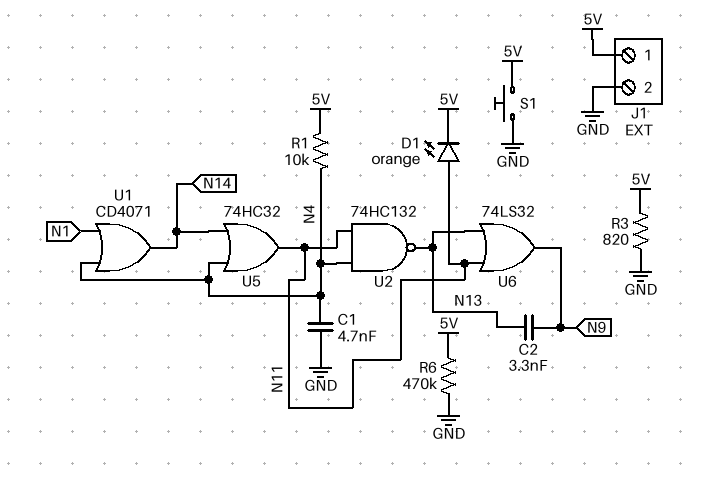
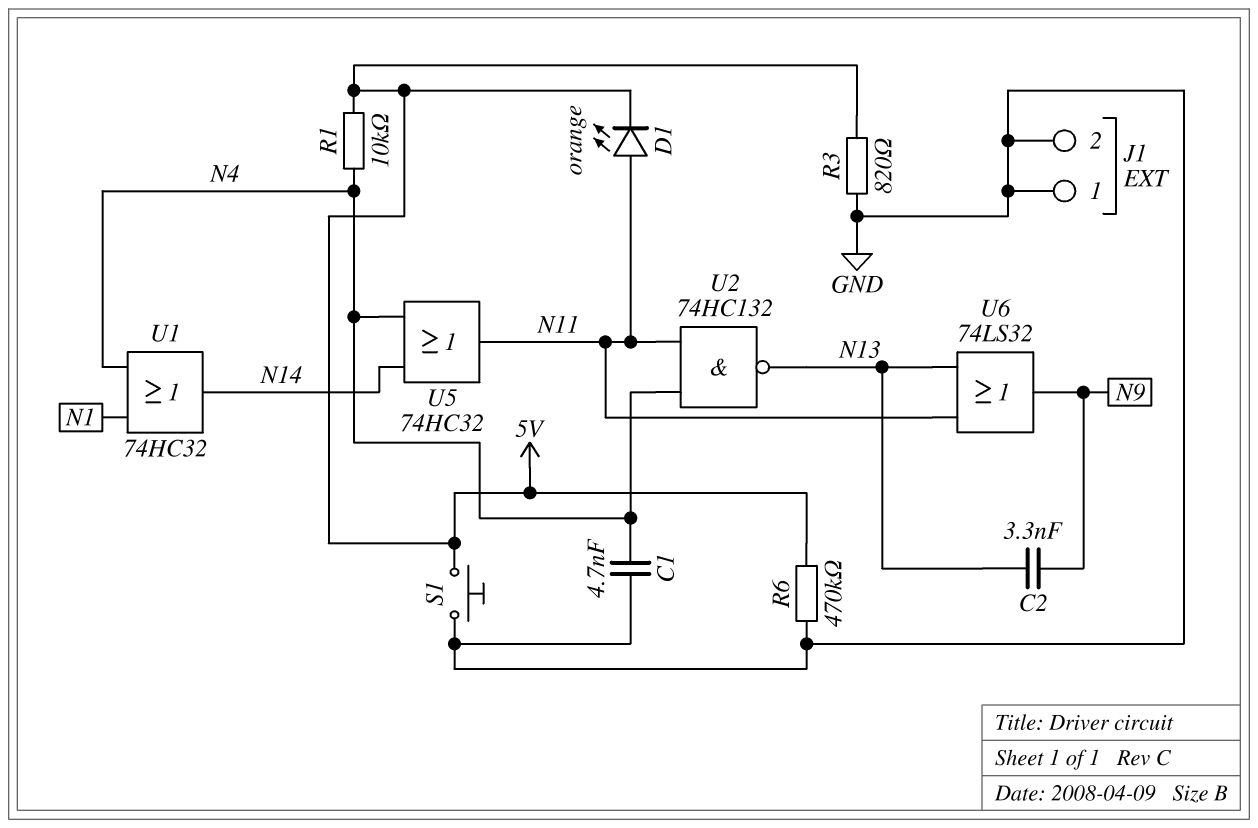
J1 pin 1: 5V -> GND
U1: OR CD4071 (in N1, in N4, out N14) -> OR 74HC32 (in N1, in N4, out N14)

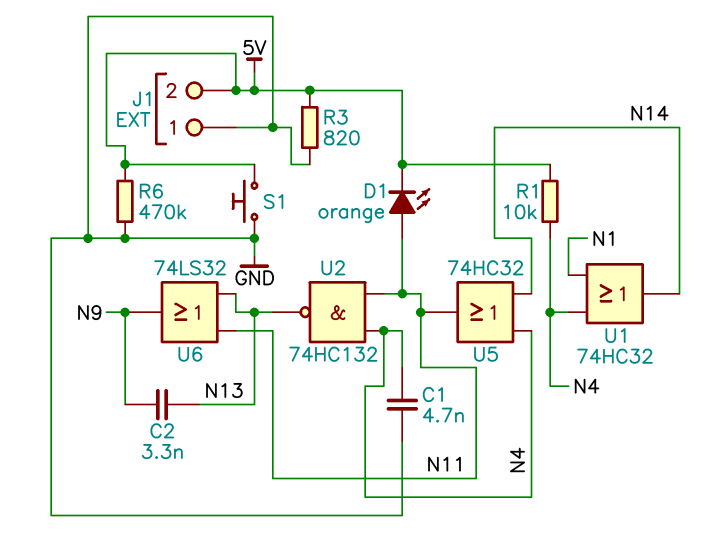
J1 pin 2: GND -> 5V

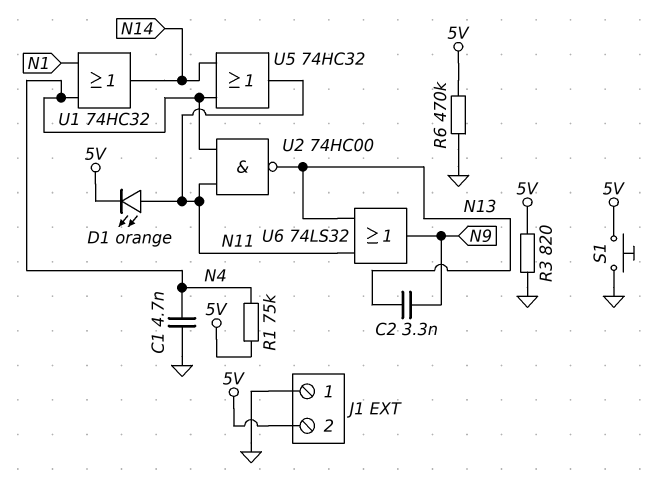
R1: 10k (5V, N4) -> 75k (5V, N4)
U2: NAND 74HC132 (in N4, in N11, out N13) -> NAND 74HC00 (in N4, in N11, out N13)

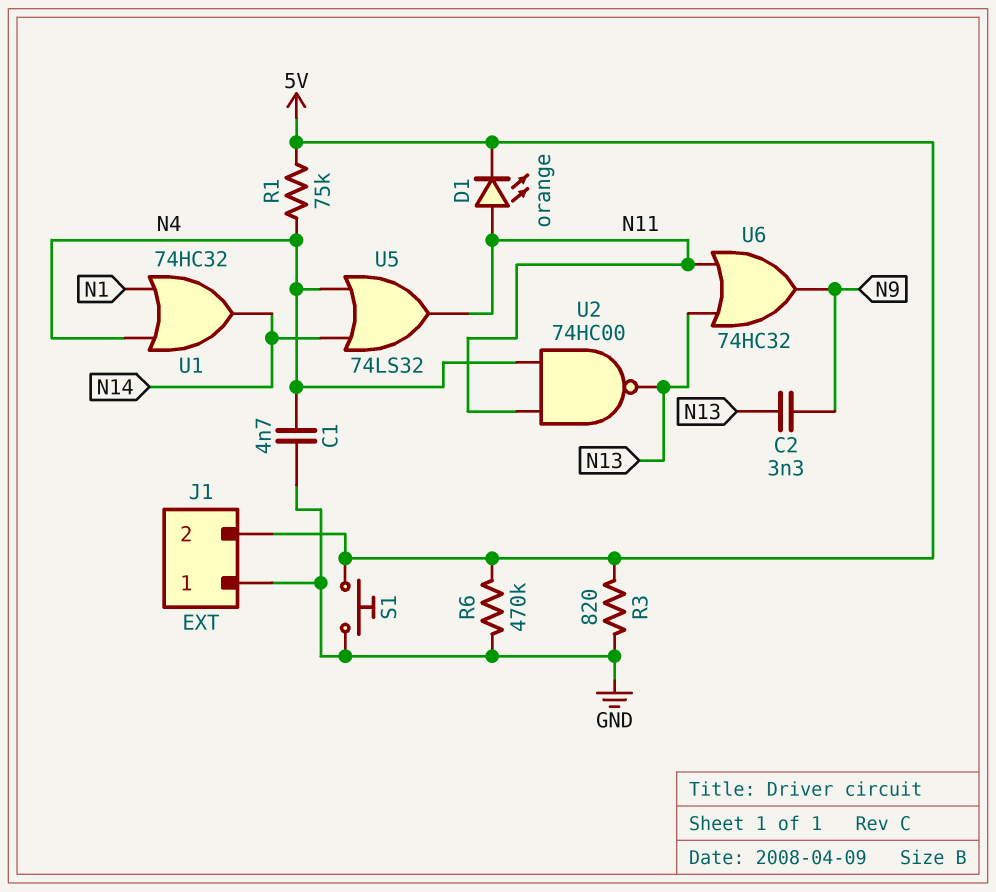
U5: OR 74HC32 (in N4, in N14, out N11) -> OR 74LS32 (in N4, in N14, out N11)
U6: OR 74LS32 (in N11, in N13, out N9) -> OR 74HC32 (in N11, in N13, out N9)

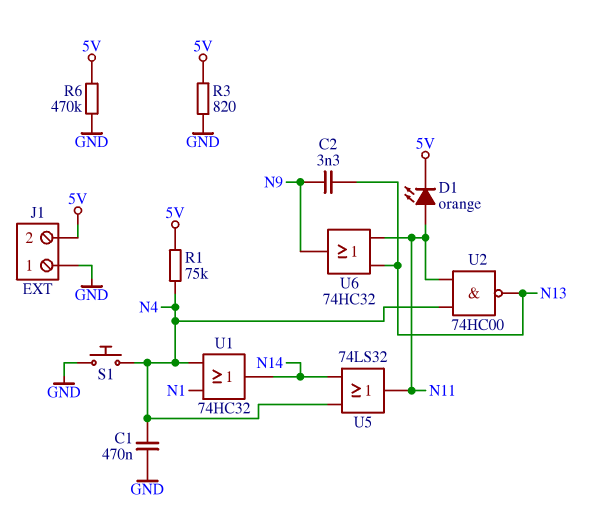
C1: 4.7nF (GND, N4) -> 470nF (GND, N4)
S1: button (5V, GND) -> button (GND, N4)

